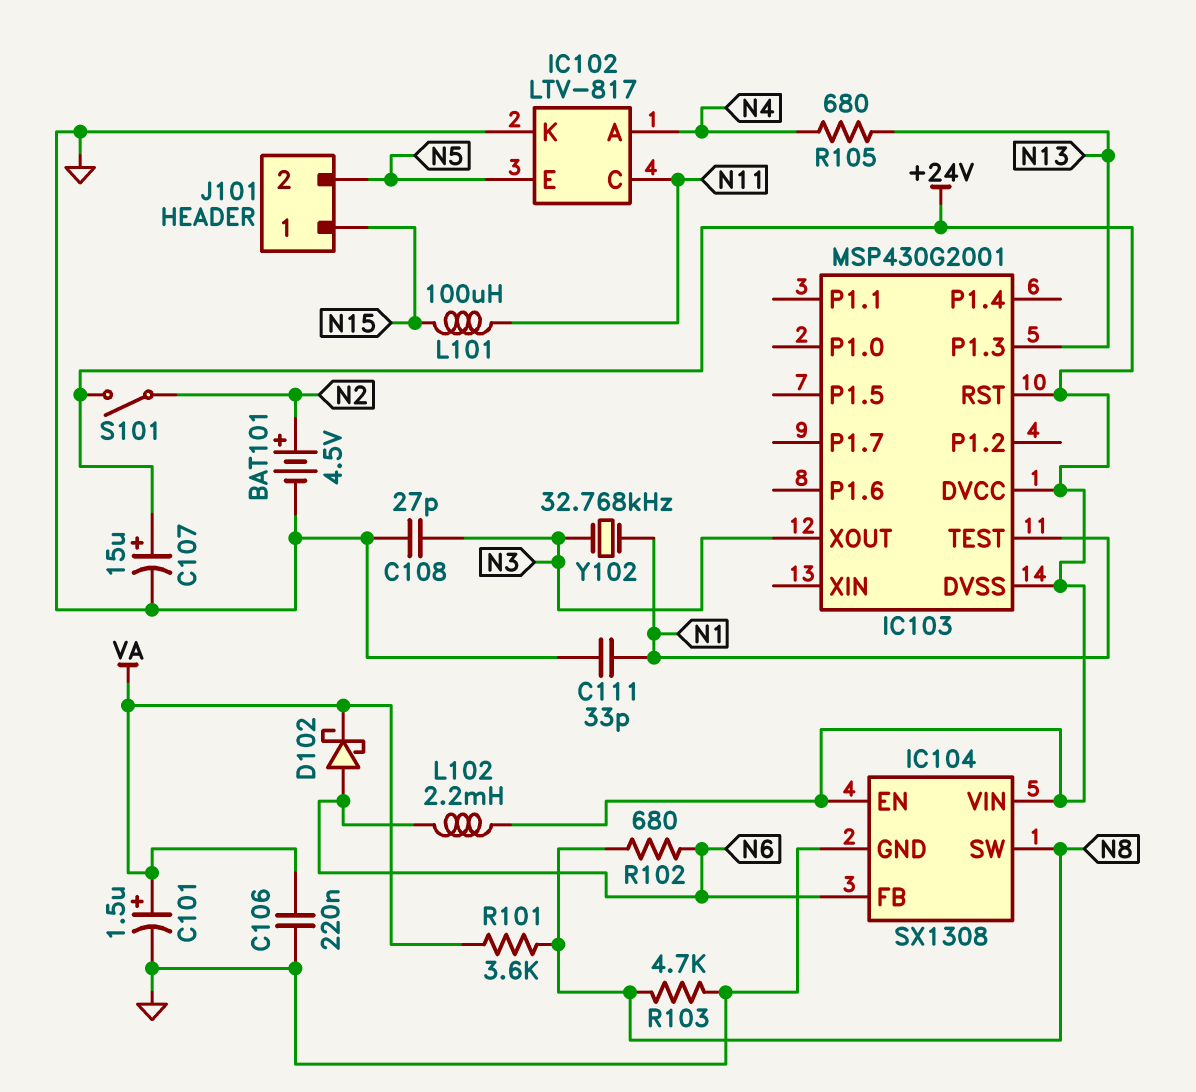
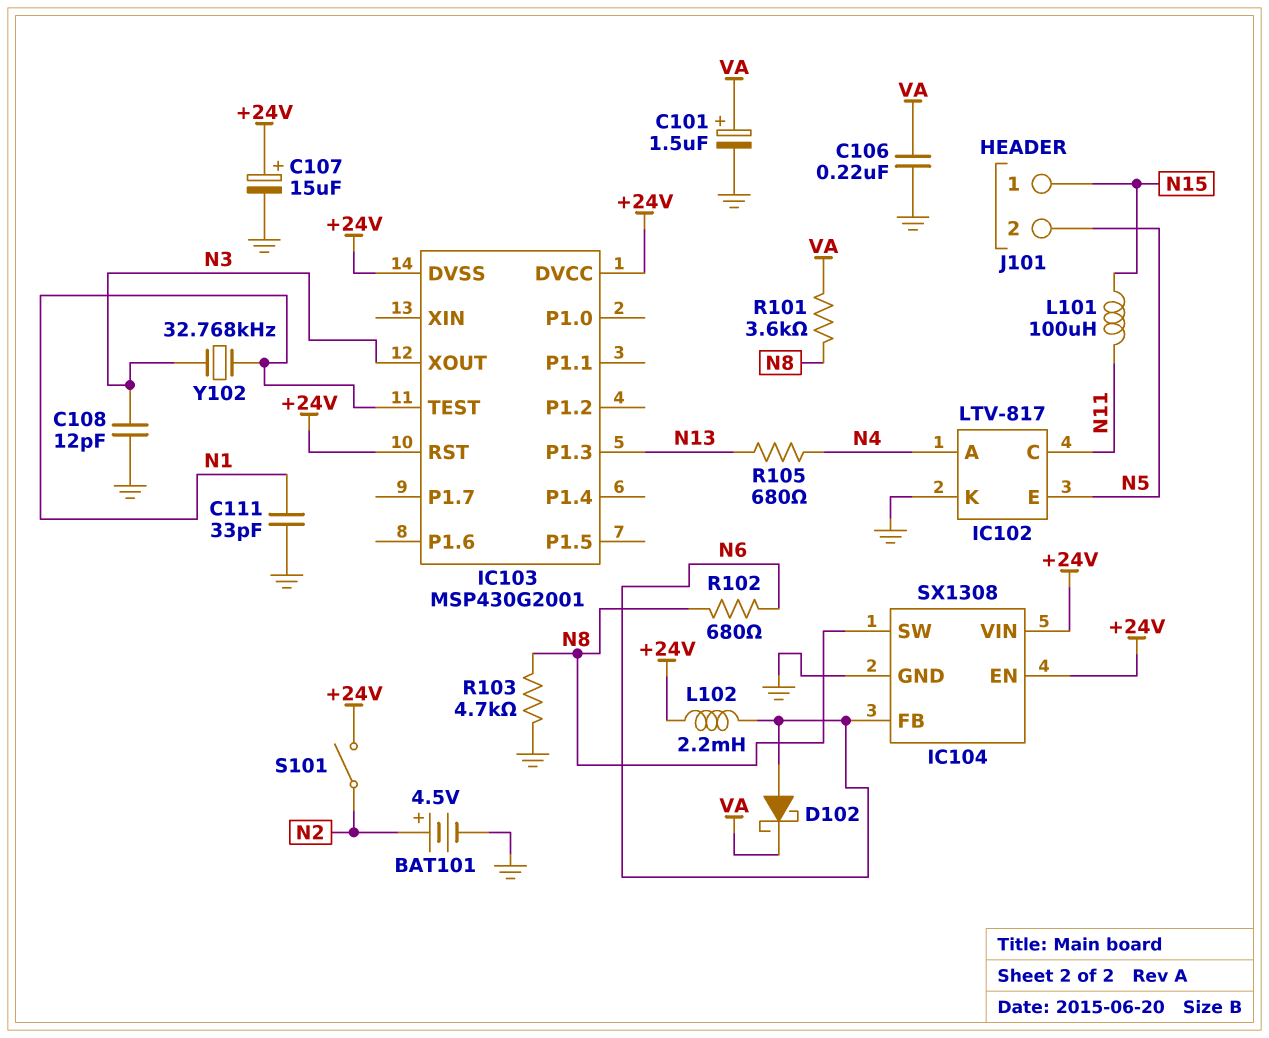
C108: 27pF (GND, N3) -> 12pF (GND, N3)

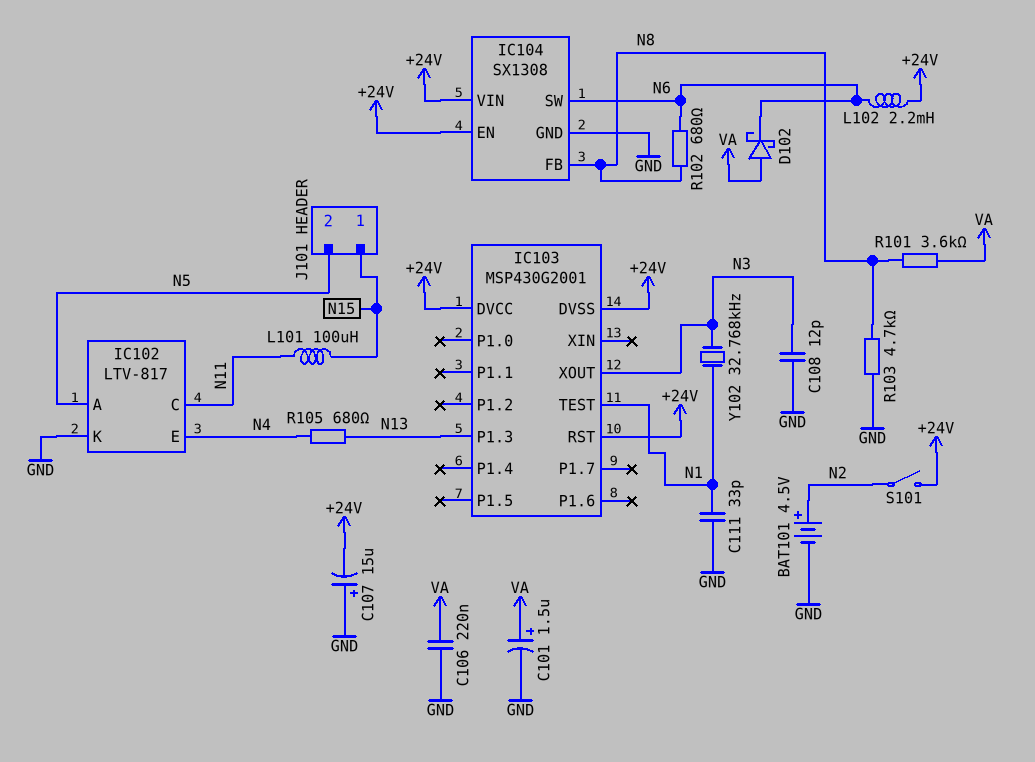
C107: 15uF (plus +24V, minus GND) -> 15uF (plus GND, minus +24V)
D102: schottky (A N6, K VA) -> schottky (A VA, K N6)
IC102 pin A: N4 -> N5
IC102 pin E: N5 -> N4
IC104 pin FB: N6 -> N8
IC104 pin SW: N8 -> N6

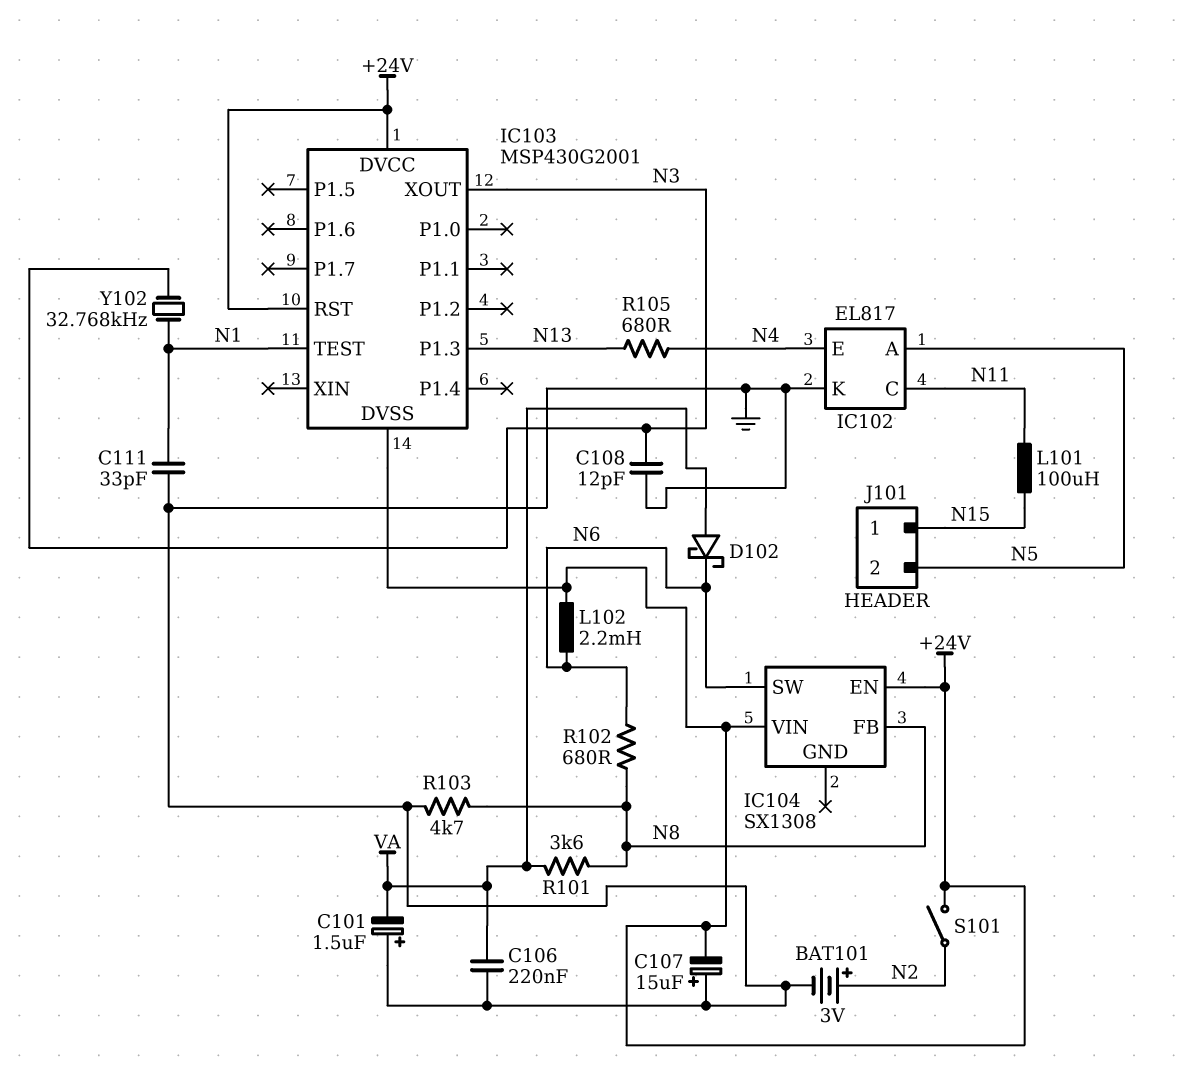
BAT101: 4.5V (plus N2, minus GND) -> 3V (plus N2, minus GND)
C101: 1.5uF (plus VA, minus GND) -> 1.5uF (plus GND, minus VA)
IC102: LTV-817 -> EL817
IC104 pin GND: GND -> none

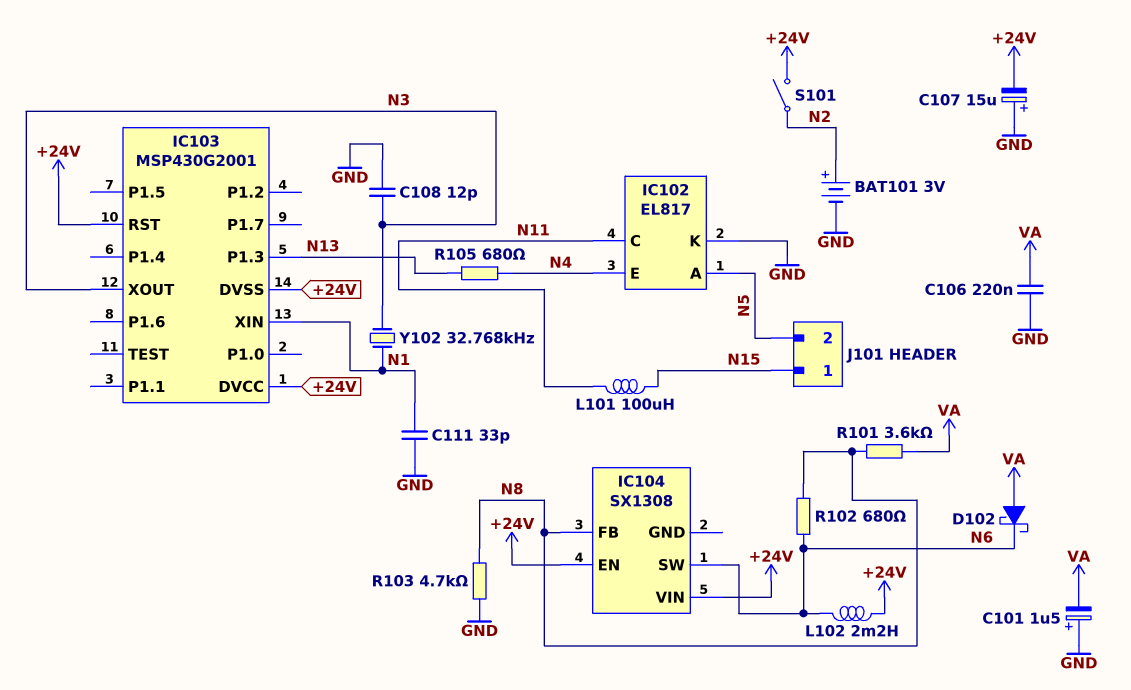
IC103 pin TEST: N1 -> none
IC103 pin XIN: none -> N1

